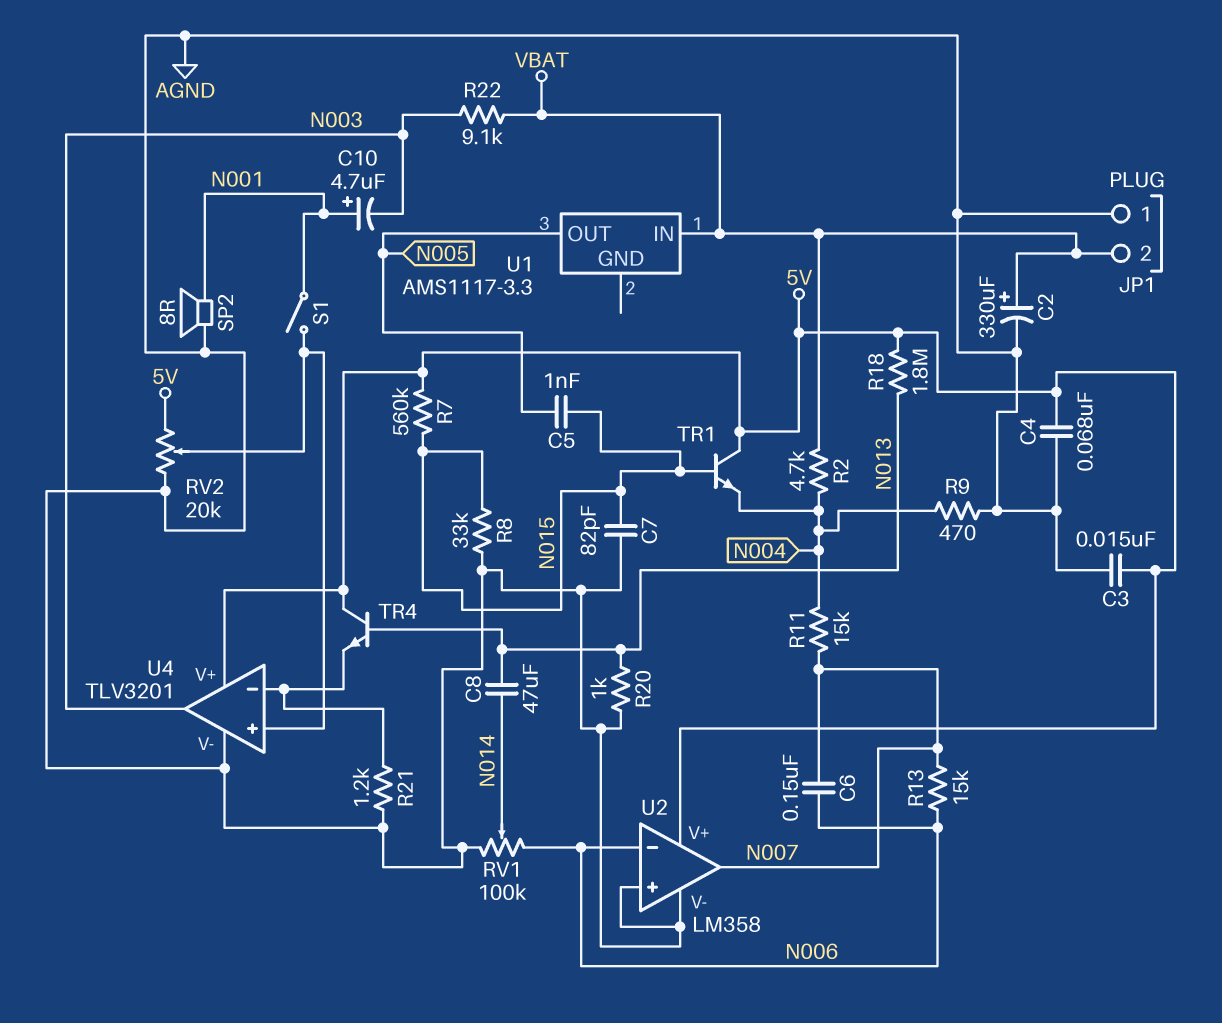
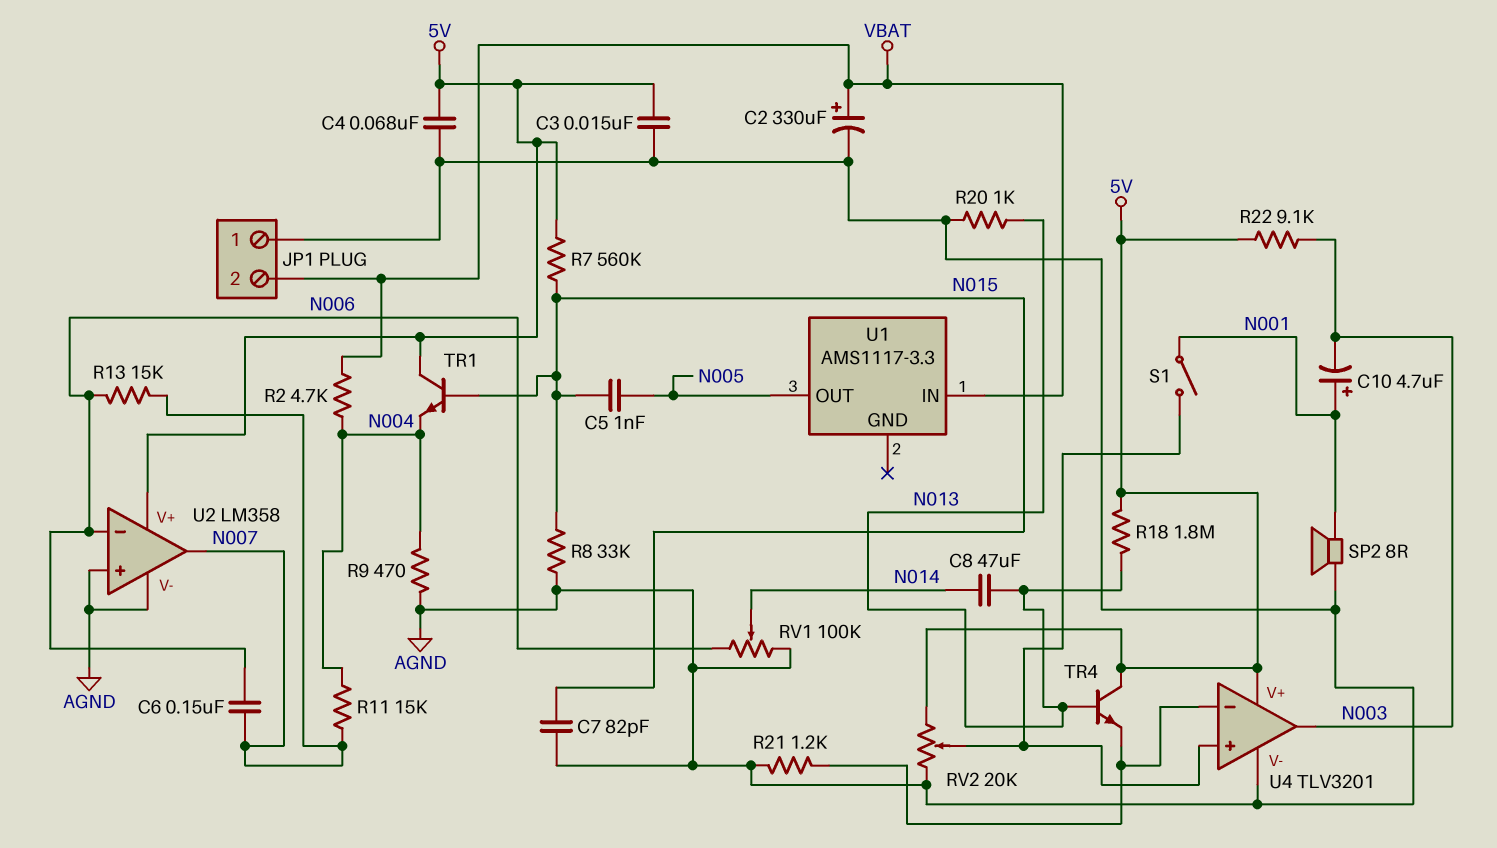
R22: 9.1k (N003, VBAT) -> 9.1k (5V, N003)

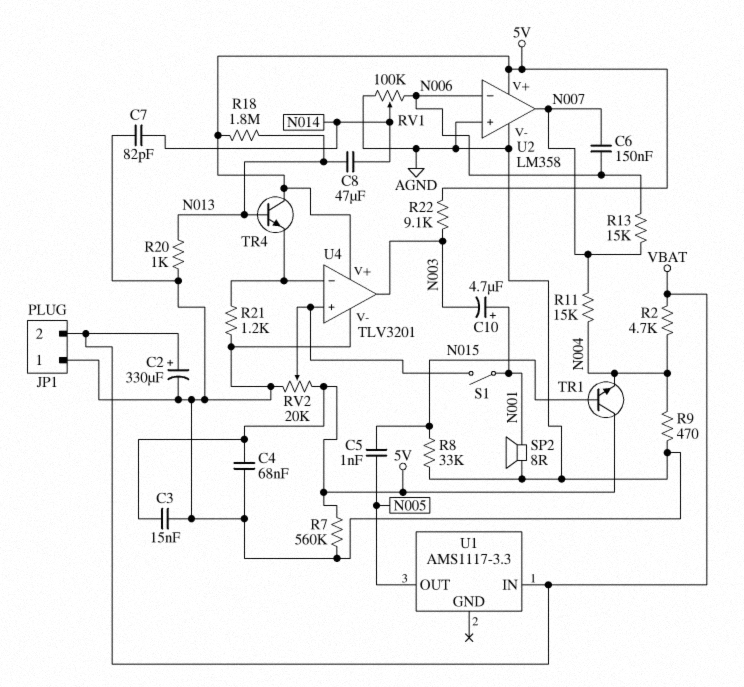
C7: 82pF (AGND, N015) -> 82pF (AGND, N014)
R7: 560k (5V, N015) -> 560k (5V, AGND)

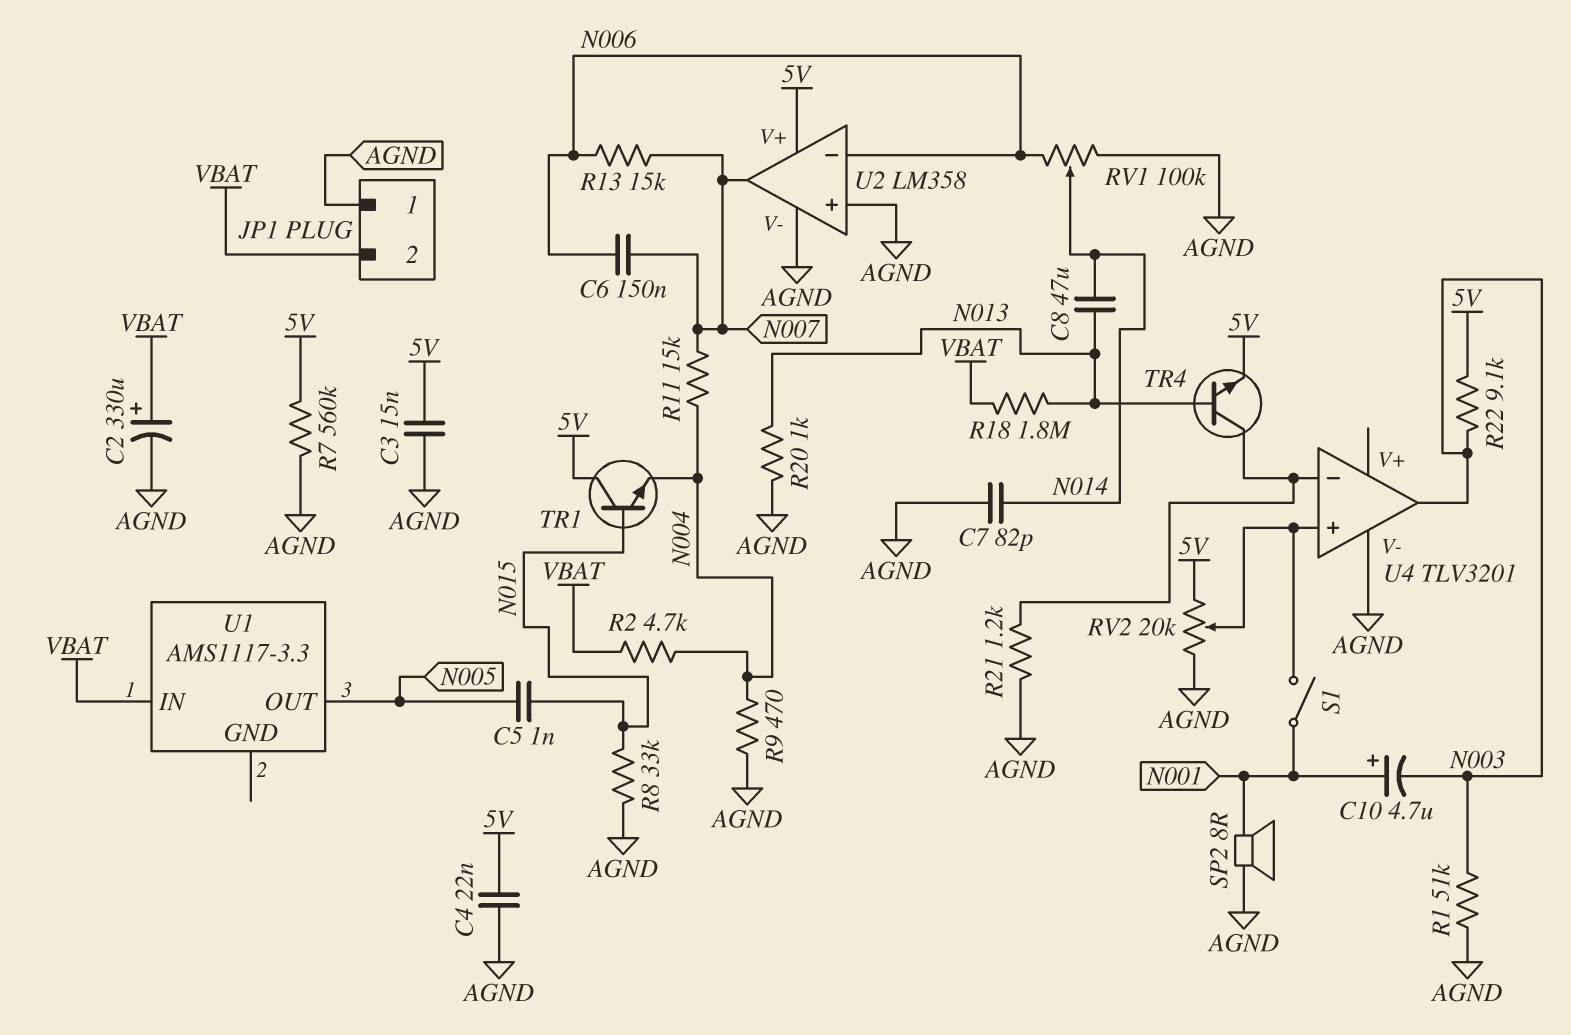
C4: 68nF (5V, AGND) -> 22nF (5V, AGND)
R1: none -> 51k (AGND, N003)
R18: 1.8M (5V, N013) -> 1.8M (N013, VBAT)
TR4: NPN (B N013, C 5V, E U4/in-) -> NPN (B N013, C U4/in-, E 5V)
U4 pin V+: 5V -> none

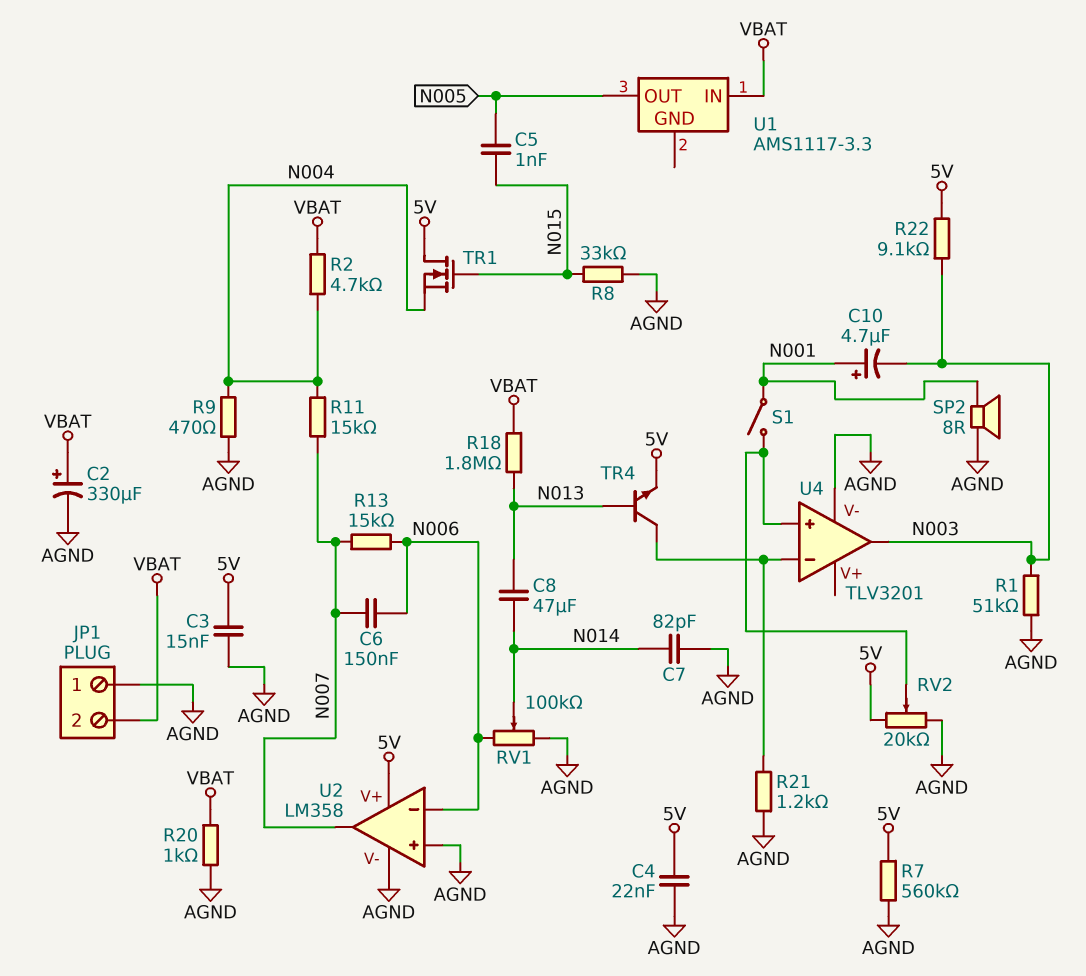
R20: 1k (AGND, N013) -> 1k (AGND, VBAT)
TR1: NPN (B N015, C 5V, E N004) -> NMOS (G N015, D 5V, S N004)

